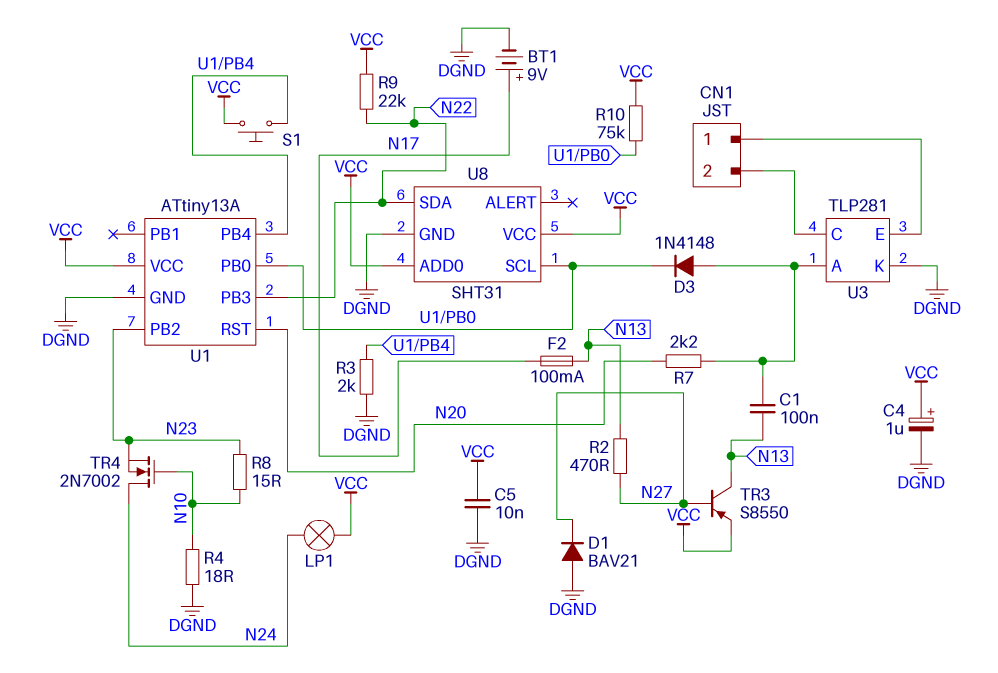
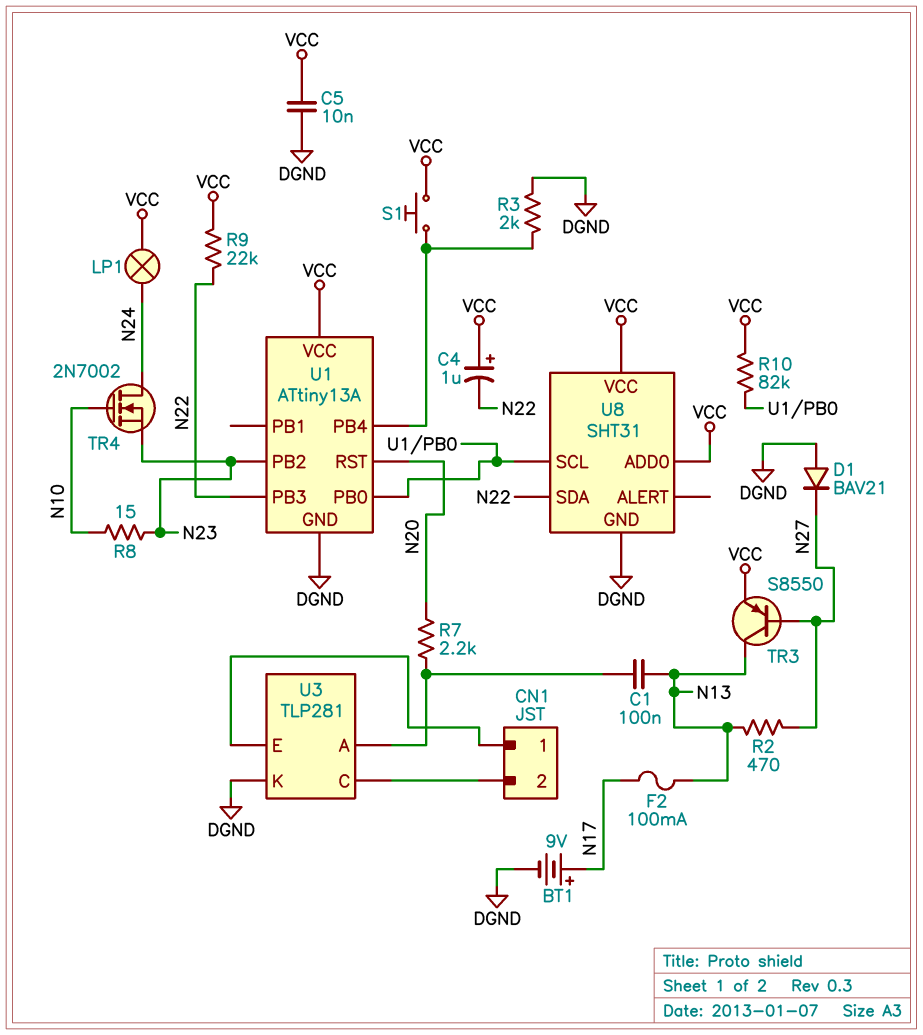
C4: 1uF (plus VCC, minus DGND) -> 1uF (plus VCC, minus N22)
D3: diode 1N4148 (A U3/A, K U1/PB0) -> none
R4: 18 (DGND, N10) -> none
R10: 75k (U1/PB0, VCC) -> 82k (U1/PB0, VCC)

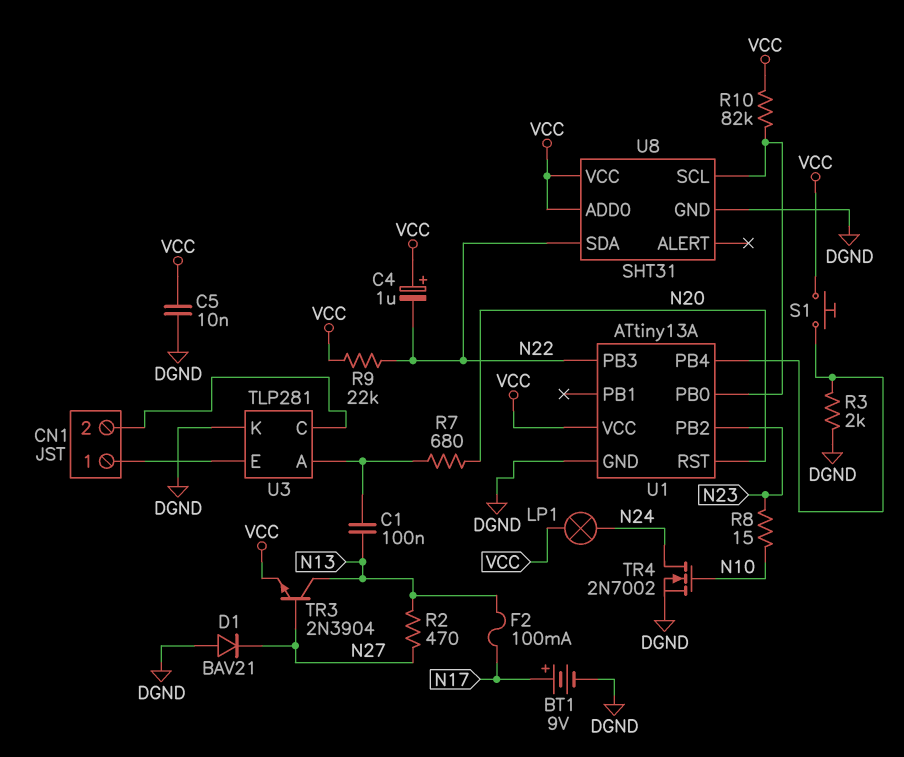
R7: 2.2k (N20, U3/A) -> 680 (N20, U3/A)
TR3: PNP S8550 (B N27, C N13, E VCC) -> NPN 2N3904 (B N27, C N13, E VCC)
TR4: NMOS 2N7002 (G N10, D N24, S N23) -> NMOS 2N7002 (G N10, D N24, S DGND)

